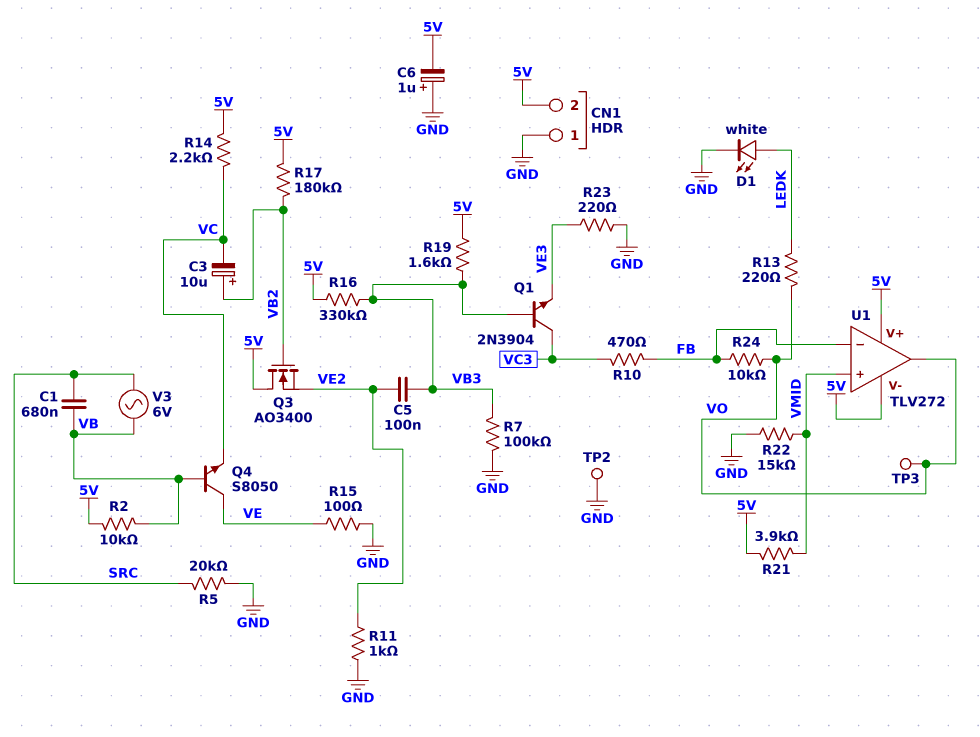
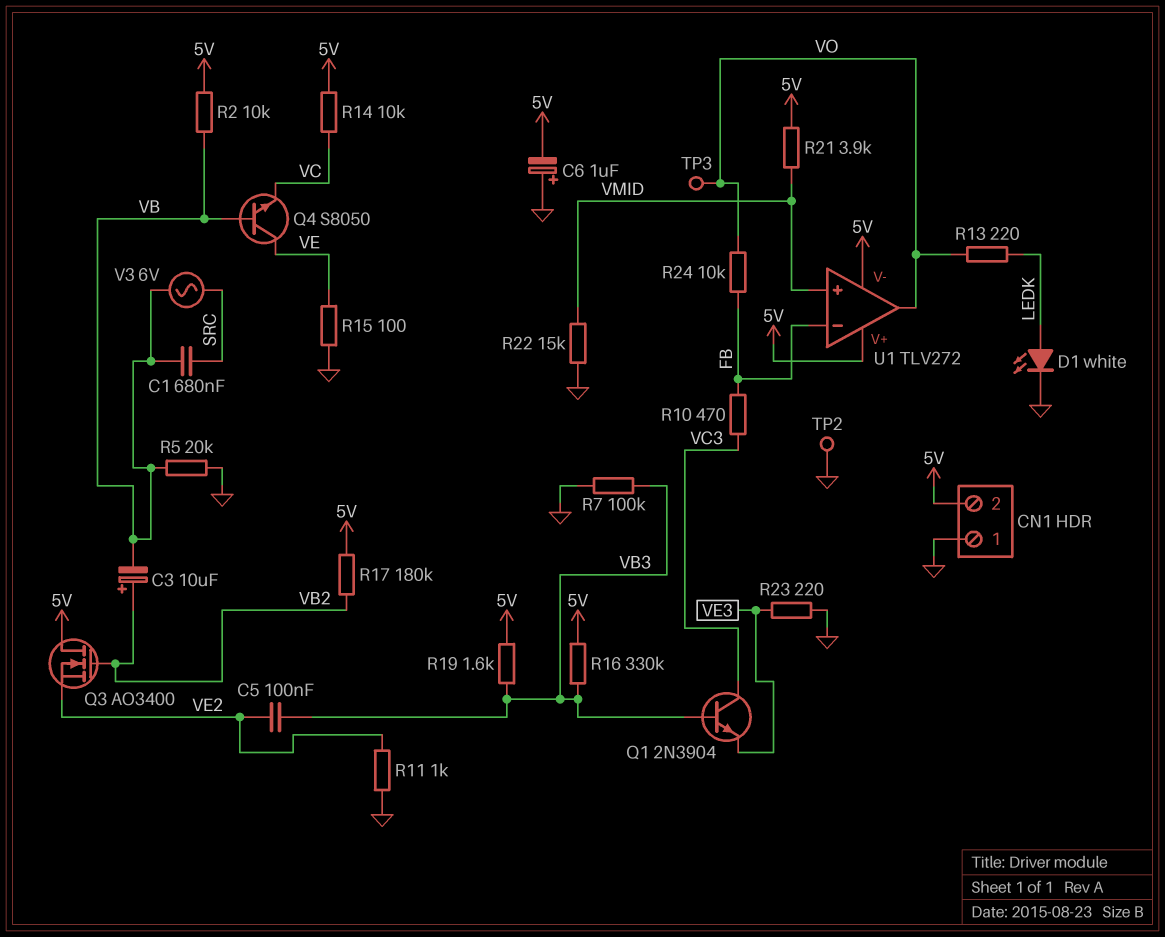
C3: 10uF (plus VB2, minus VC) -> 10uF (plus VB2, minus VB)
R5: 20k (GND, SRC) -> 20k (GND, VB)
R14: 2.2k (5V, VC) -> 10k (5V, VC)

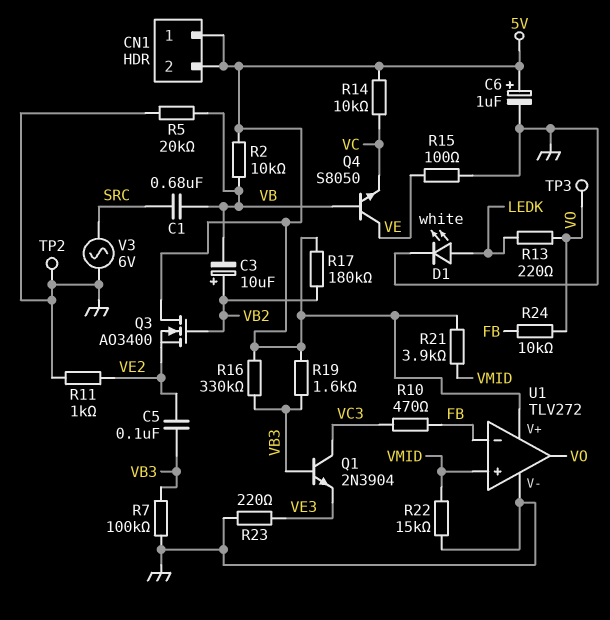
C6: 1uF (plus GND, minus 5V) -> 1uF (plus 5V, minus GND)
CN1 pin 1: GND -> 5V
U1 pin V-: 5V -> GND
V3: AC 6V (SRC, VB) -> AC 6V (GND, SRC)

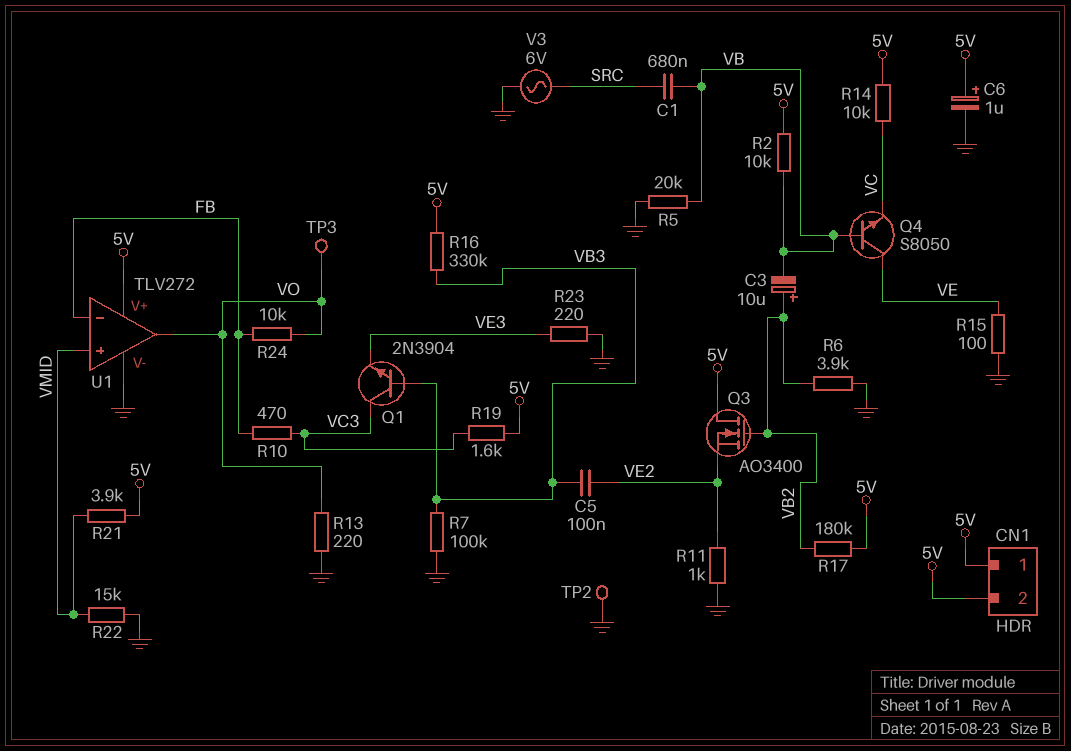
D1: LED white (A LEDK, K GND) -> none
R6: none -> 3.9k (GND, VB2)
R13: 220 (LEDK, VO) -> 220 (GND, VO)
R19: 1.6k (5V, VB3) -> 1.6k (5V, VC3)

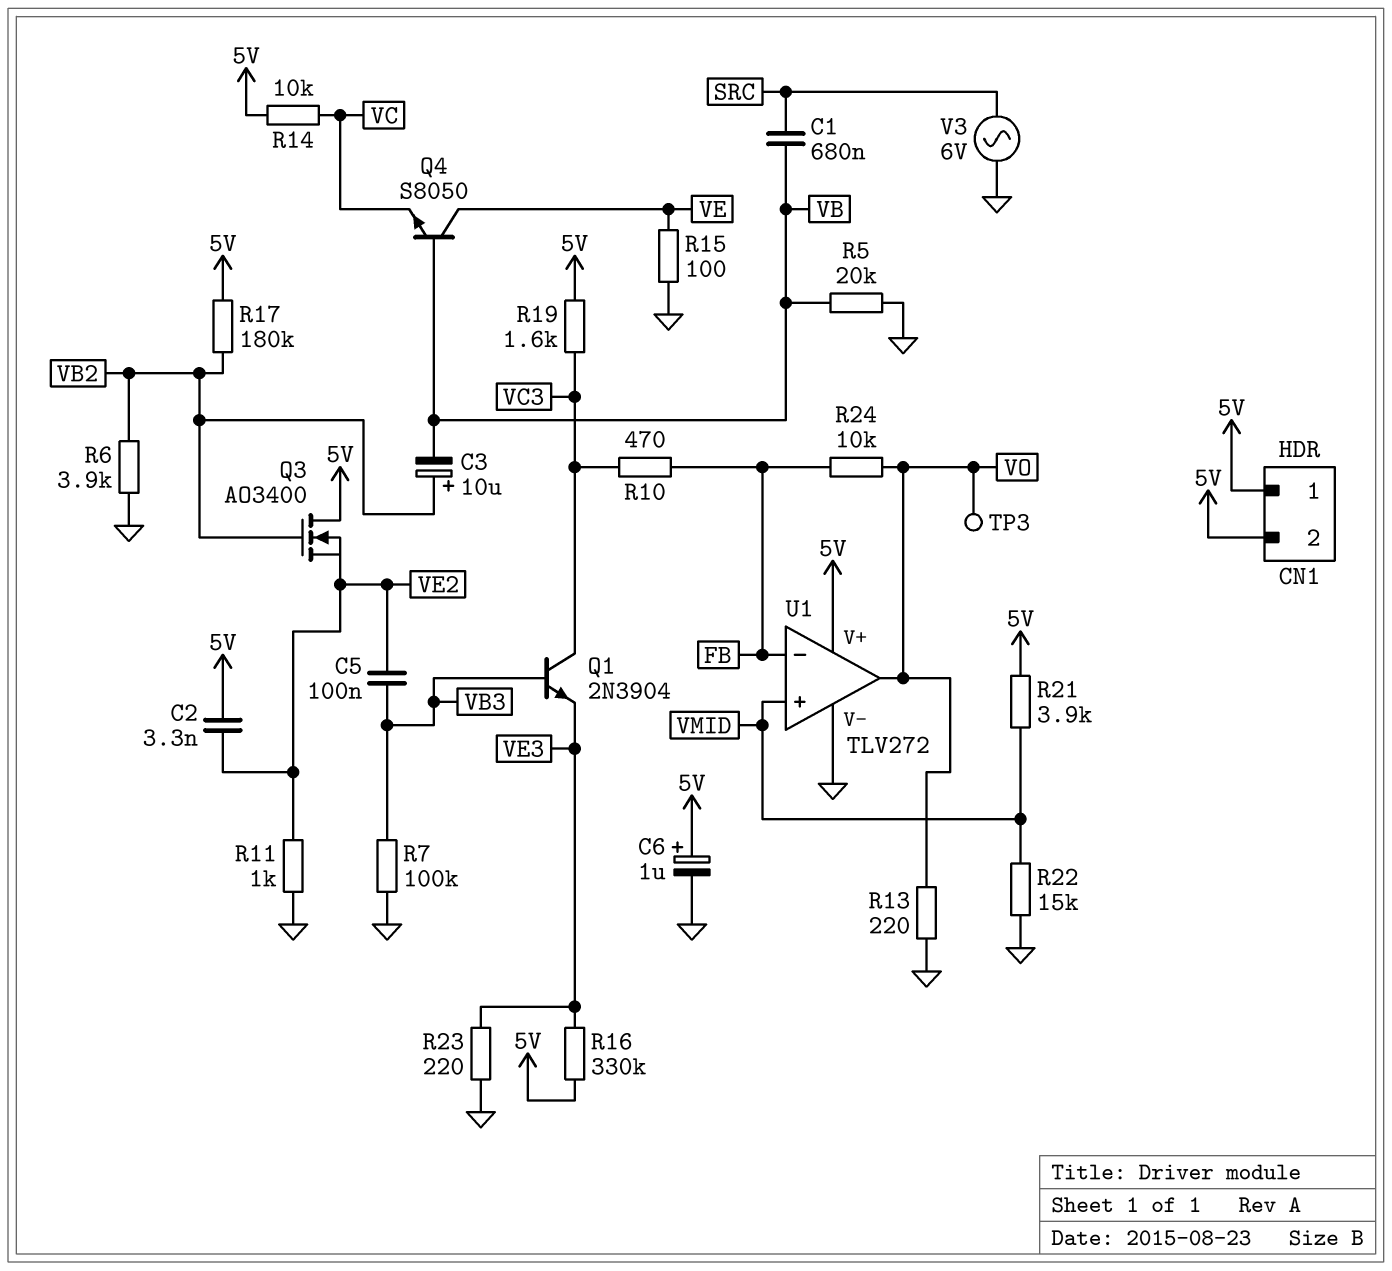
C2: none -> 3.3nF (5V, VE2)
R2: 10k (5V, VB) -> none
R16: 330k (5V, VB3) -> 330k (5V, VE3)
TP2: test point (GND) -> none

